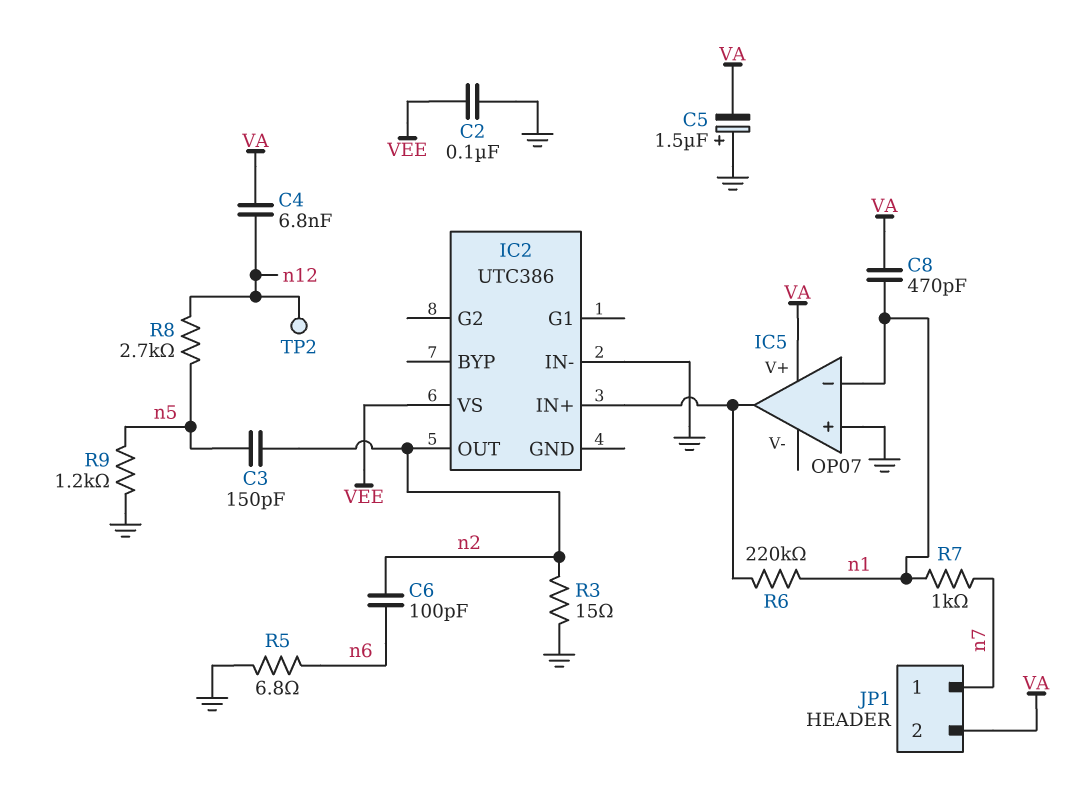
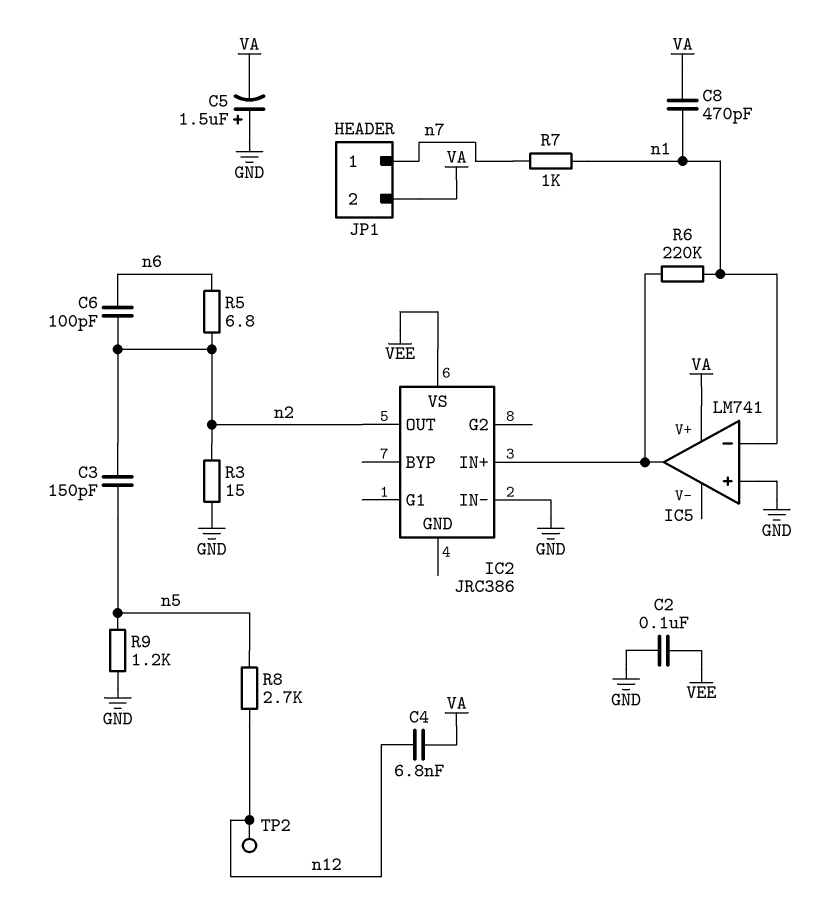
IC2: UTC386 -> JRC386
IC5: OP07 -> LM741
R5: 6.8 (GND, n6) -> 6.8 (n2, n6)

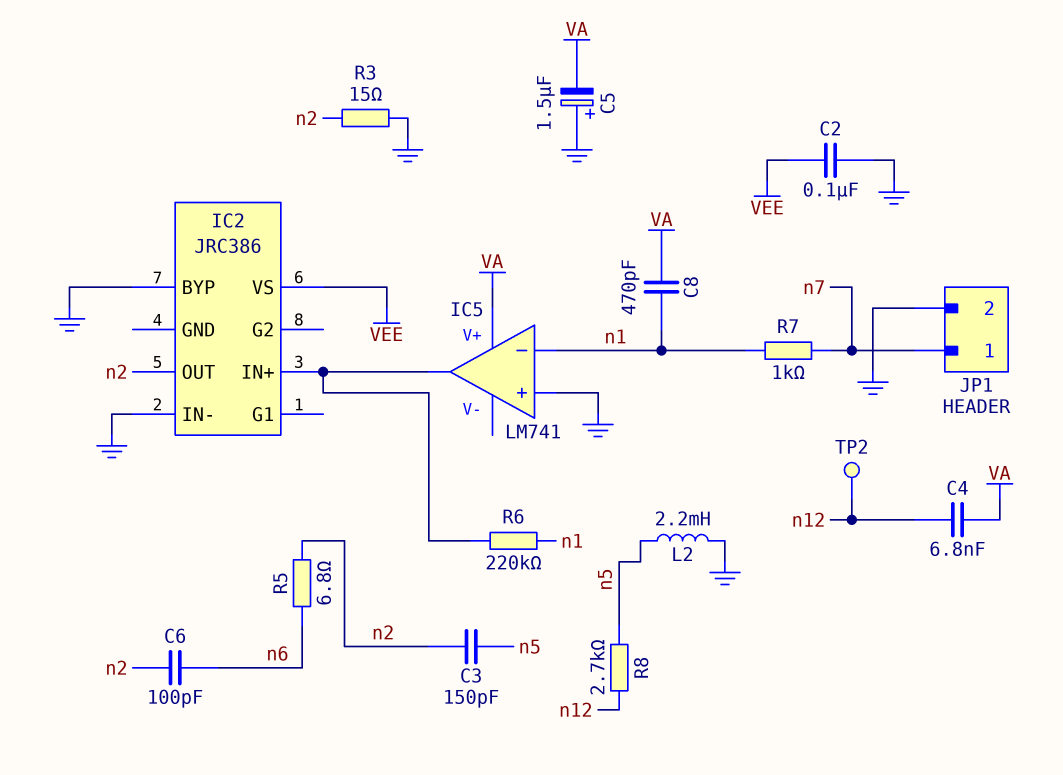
IC2 pin BYP: none -> GND
JP1 pin 2: VA -> GND
L2: none -> 2.2mH (GND, n5)
R9: 1.2k (GND, n5) -> none

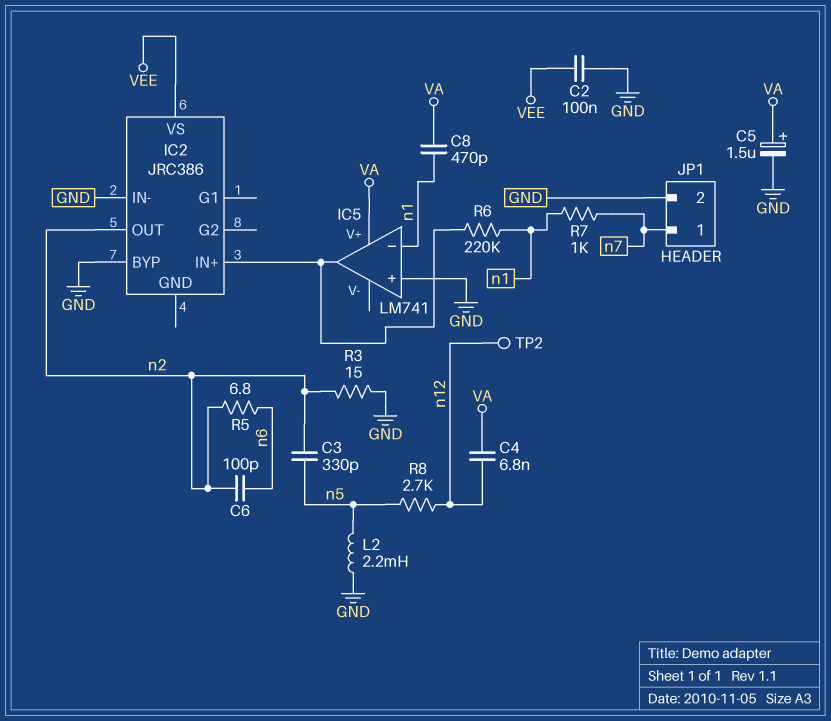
C3: 150pF (n2, n5) -> 330pF (n2, n5)
C5: 1.5uF (plus GND, minus VA) -> 1.5uF (plus VA, minus GND)

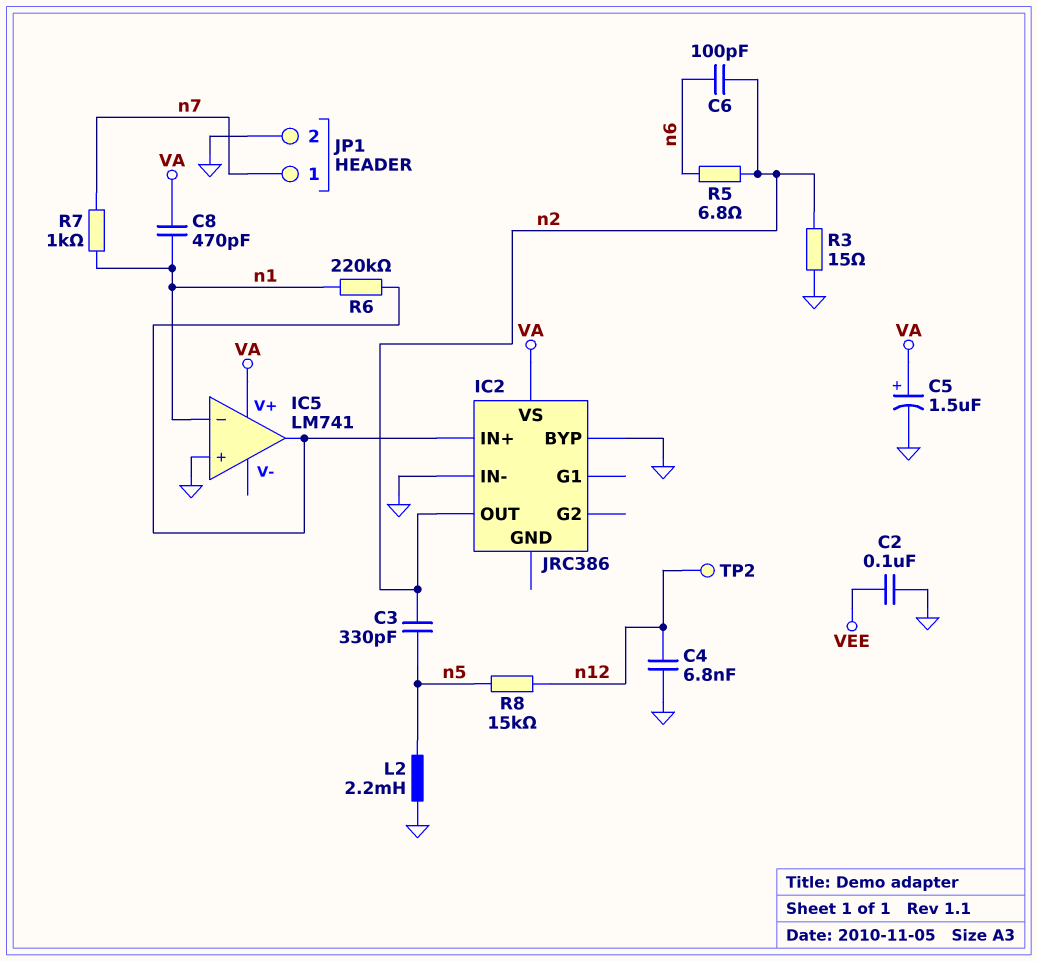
C4: 6.8nF (VA, n12) -> 6.8nF (GND, n12)
IC2 pin VS: VEE -> VA
R8: 2.7k (n5, n12) -> 15k (n5, n12)

